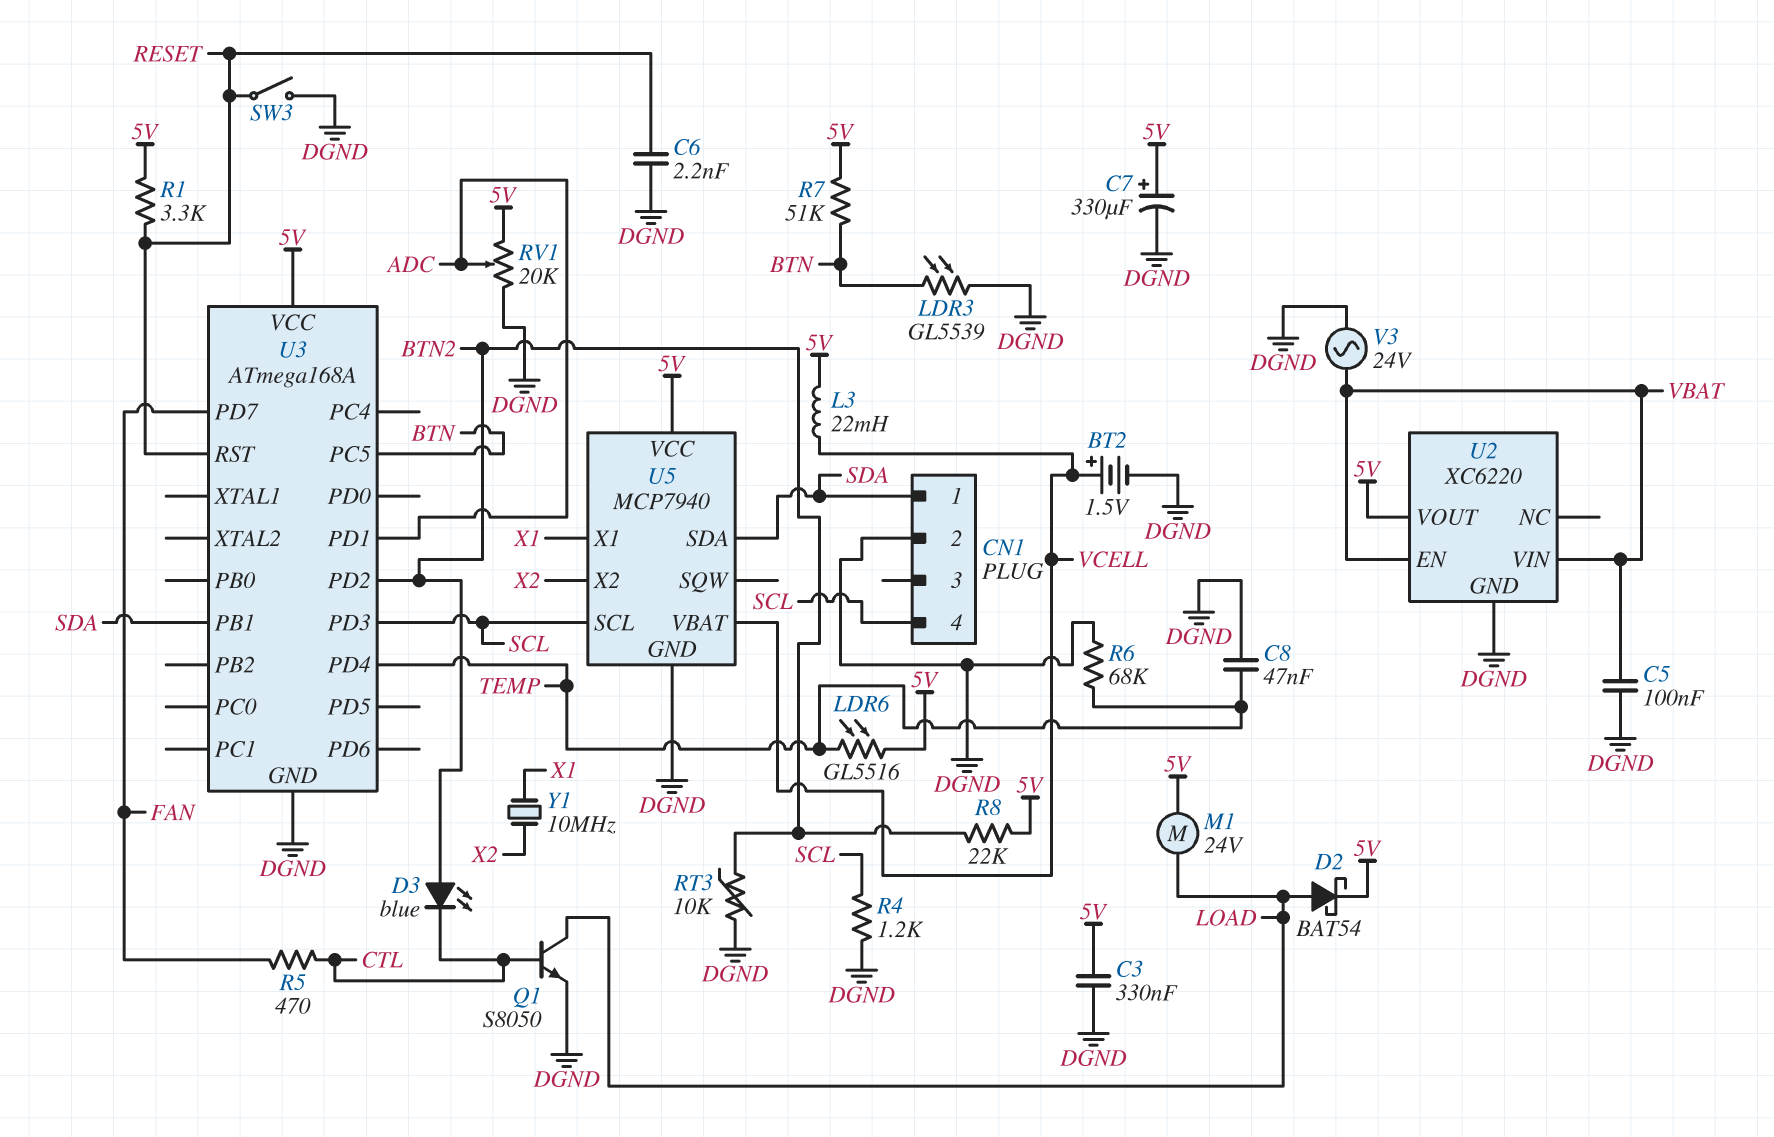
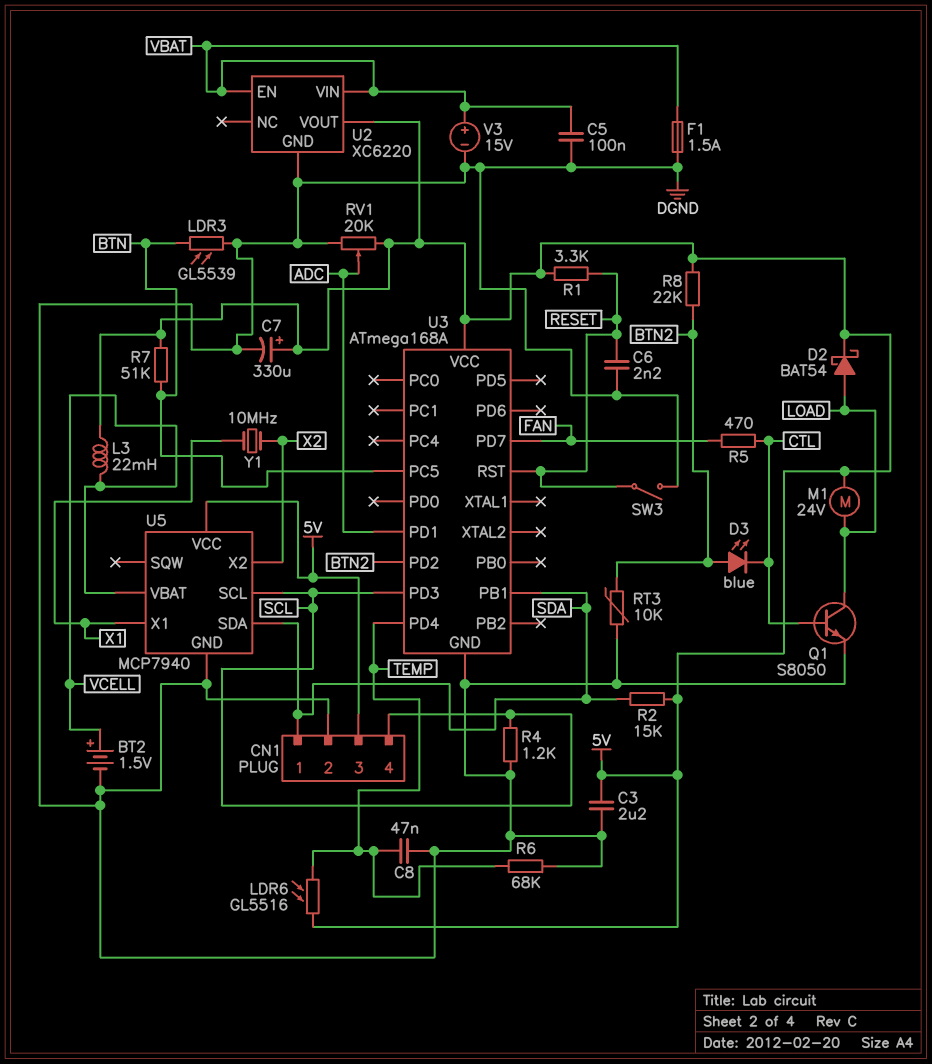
C3: 330nF (5V, DGND) -> 2.2uF (5V, DGND)
CN1 pin 3: none -> 5V
F1: none -> 1.5A (DGND, VBAT)
R2: none -> 15k (5V, SDA)
V3: AC 24V (DGND, VBAT) -> 15V (plus VBAT, minus DGND)

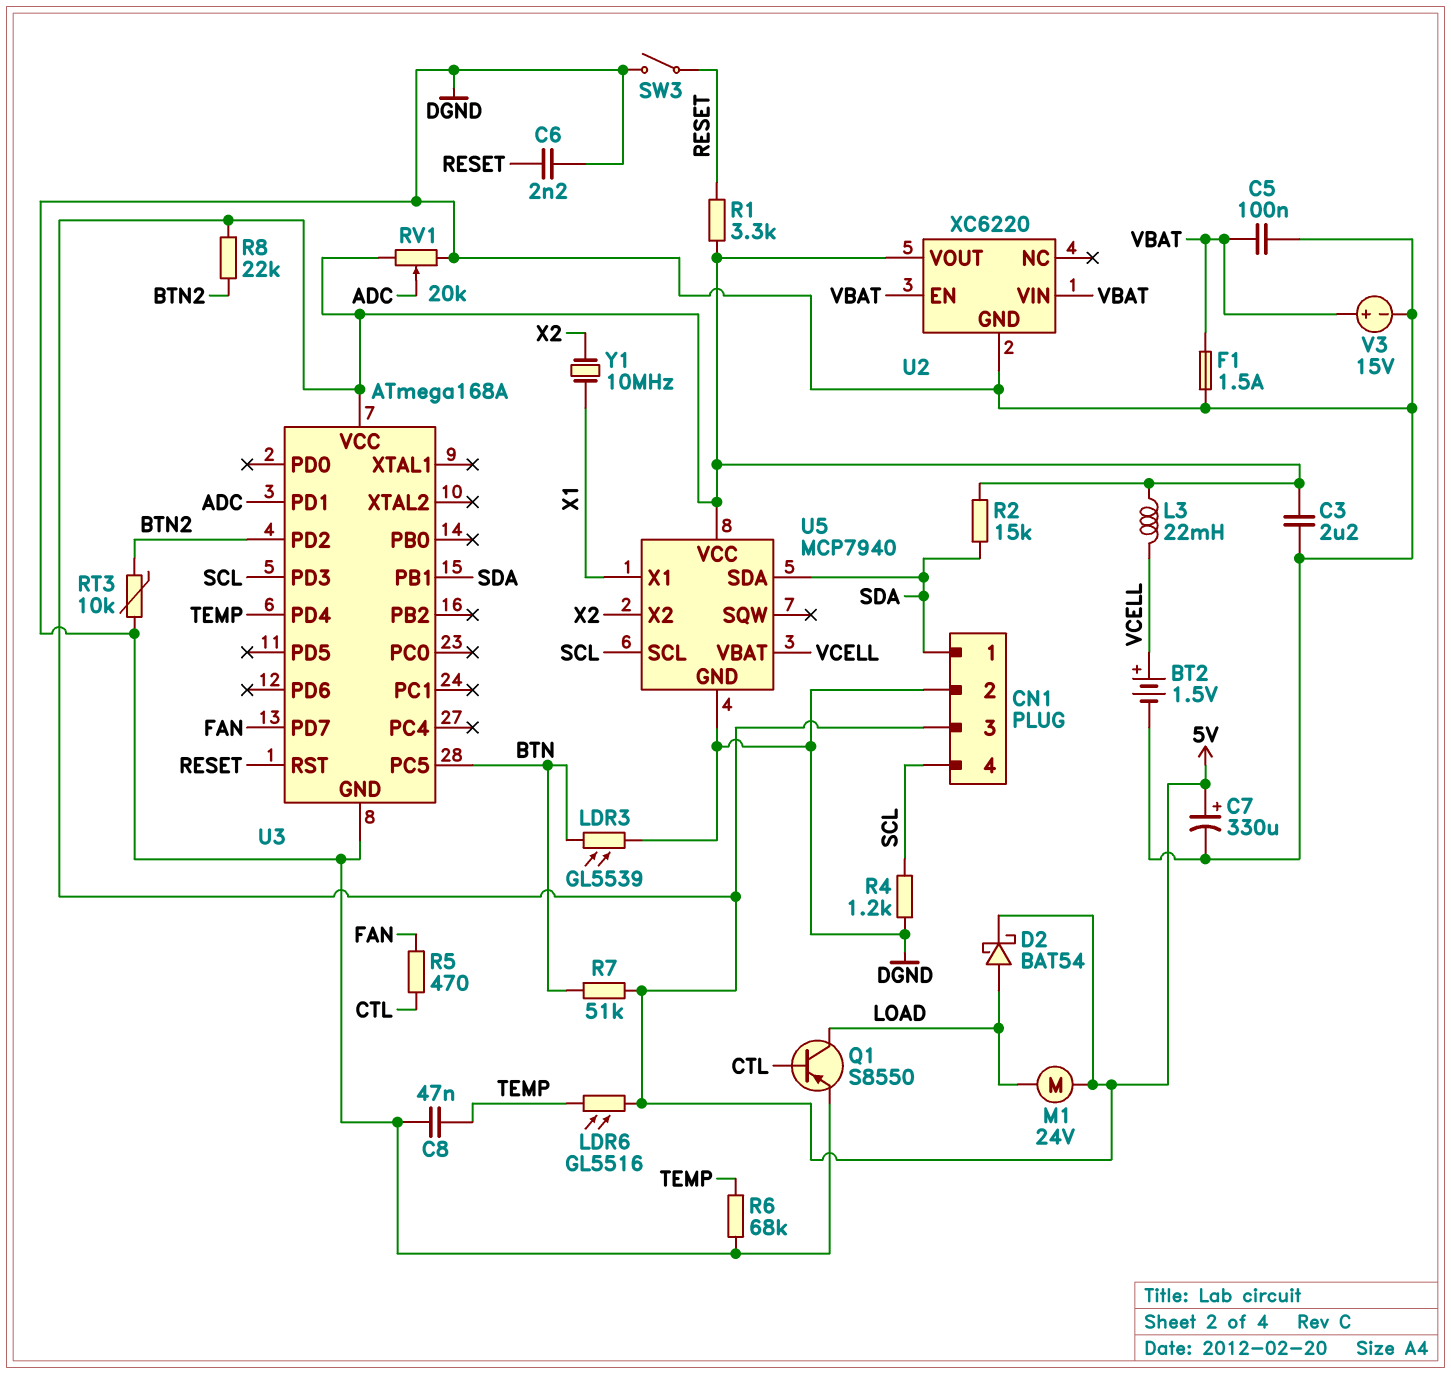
D3: LED blue (A BTN2, K CTL) -> none
Q1: NPN S8050 (B CTL, C LOAD, E DGND) -> PNP S8550 (B CTL, C LOAD, E DGND)

